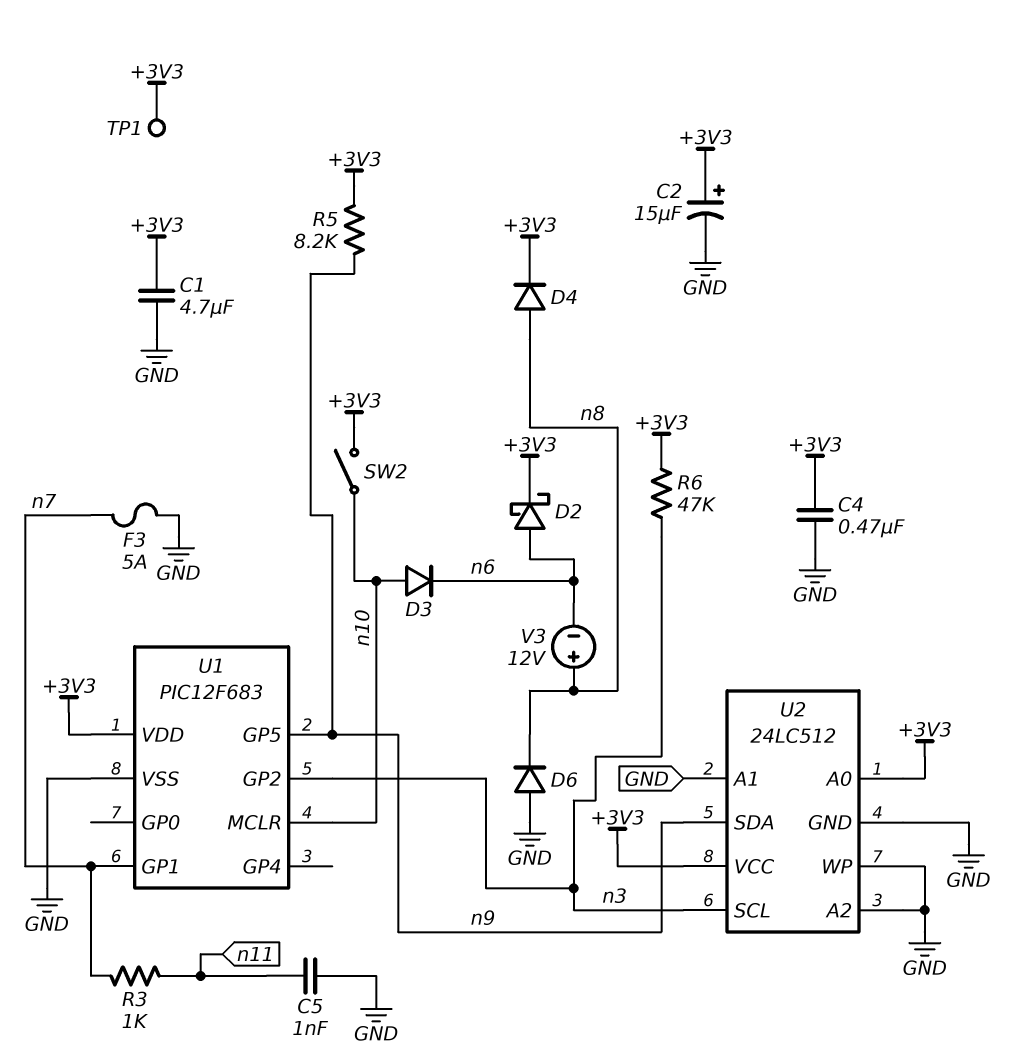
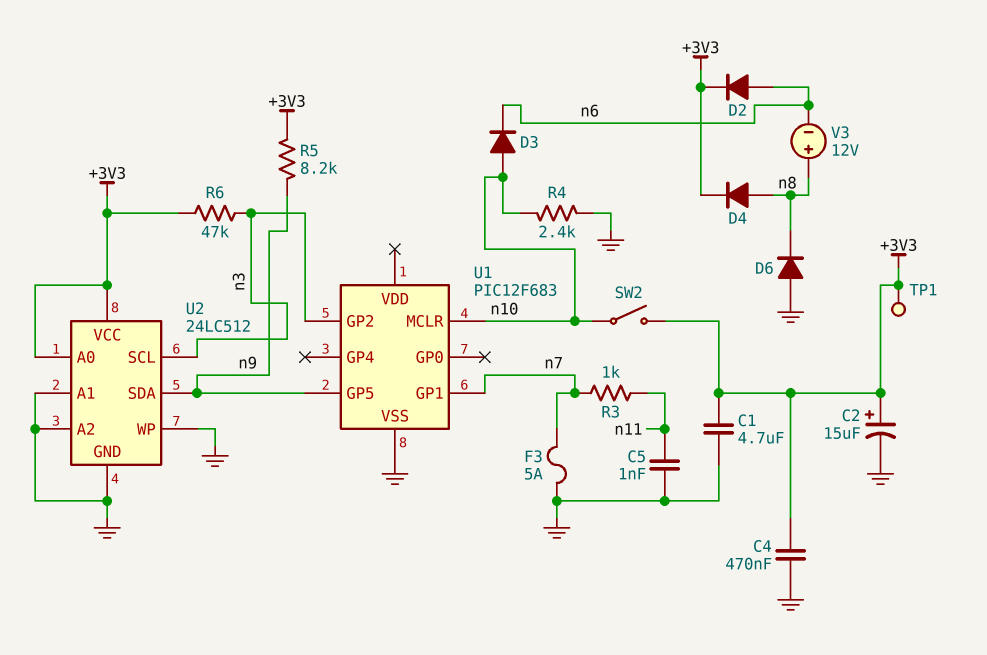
D2: schottky (A n6, K +3V3) -> diode (A n6, K +3V3)
R4: none -> 2.4k (GND, n10)
U1 pin VDD: +3V3 -> none

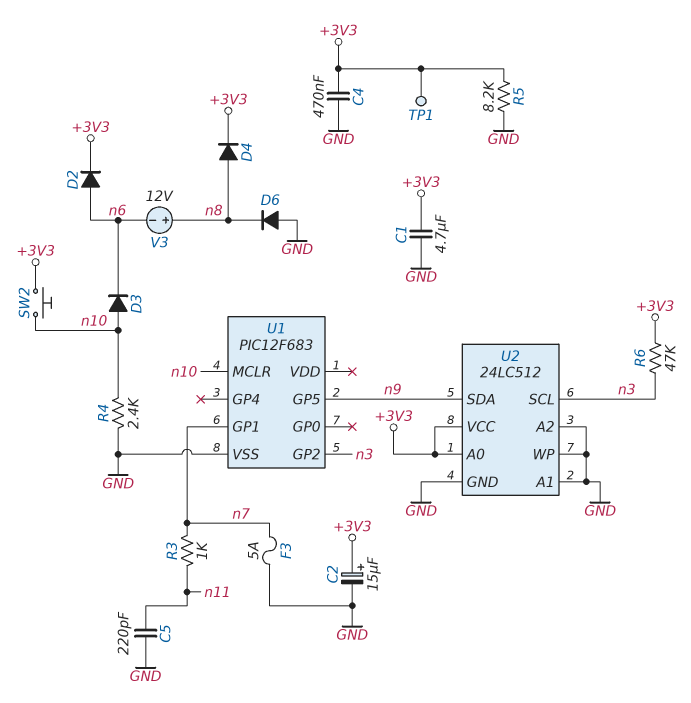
C5: 1nF (GND, n11) -> 220pF (GND, n11)
R5: 8.2k (+3V3, n9) -> 8.2k (+3V3, GND)
SW2: switch (+3V3, n10) -> button (+3V3, n10)

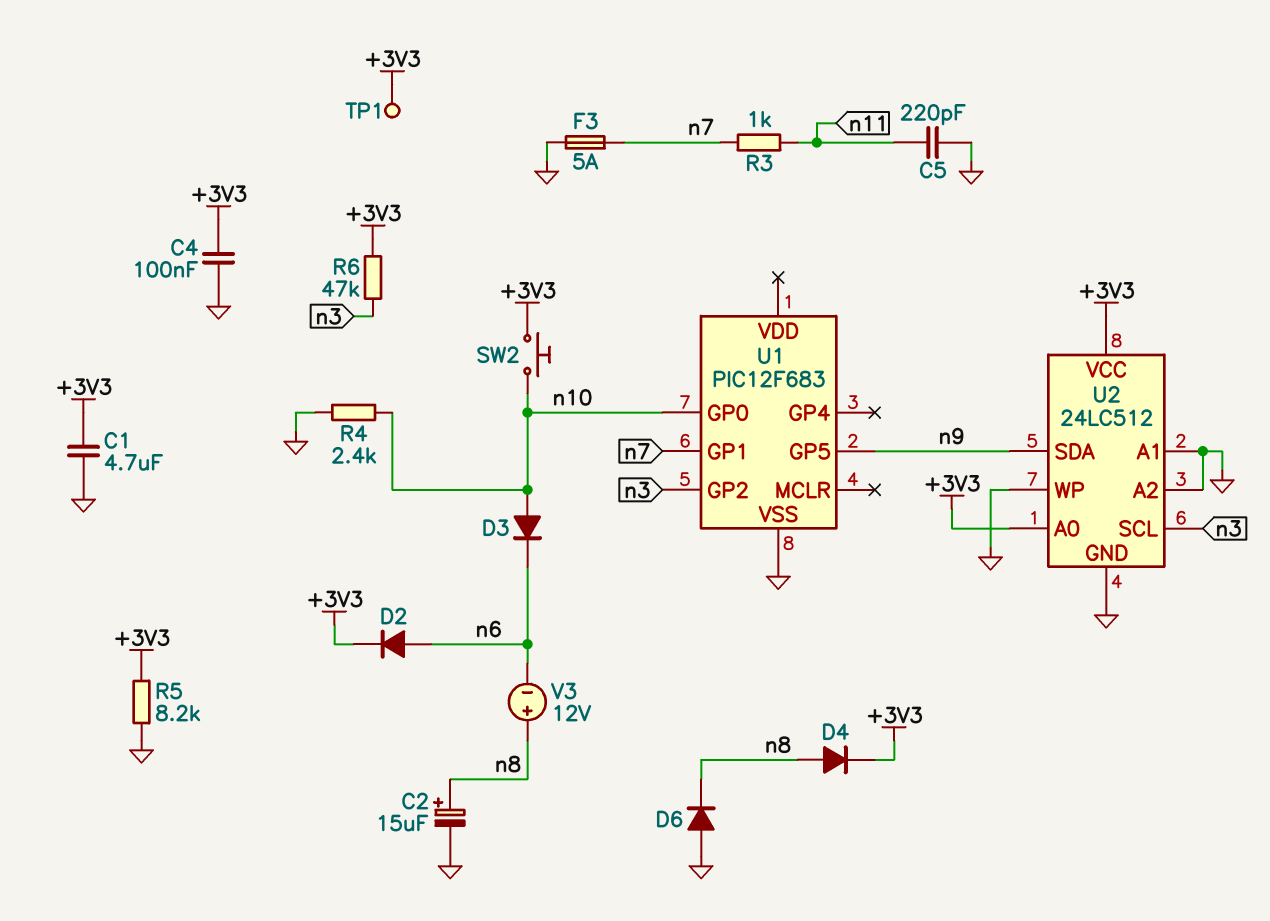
C2: 15uF (plus +3V3, minus GND) -> 15uF (plus n8, minus GND)
C4: 470nF (+3V3, GND) -> 100nF (+3V3, GND)
U1 pin GP0: none -> n10
U1 pin MCLR: n10 -> none

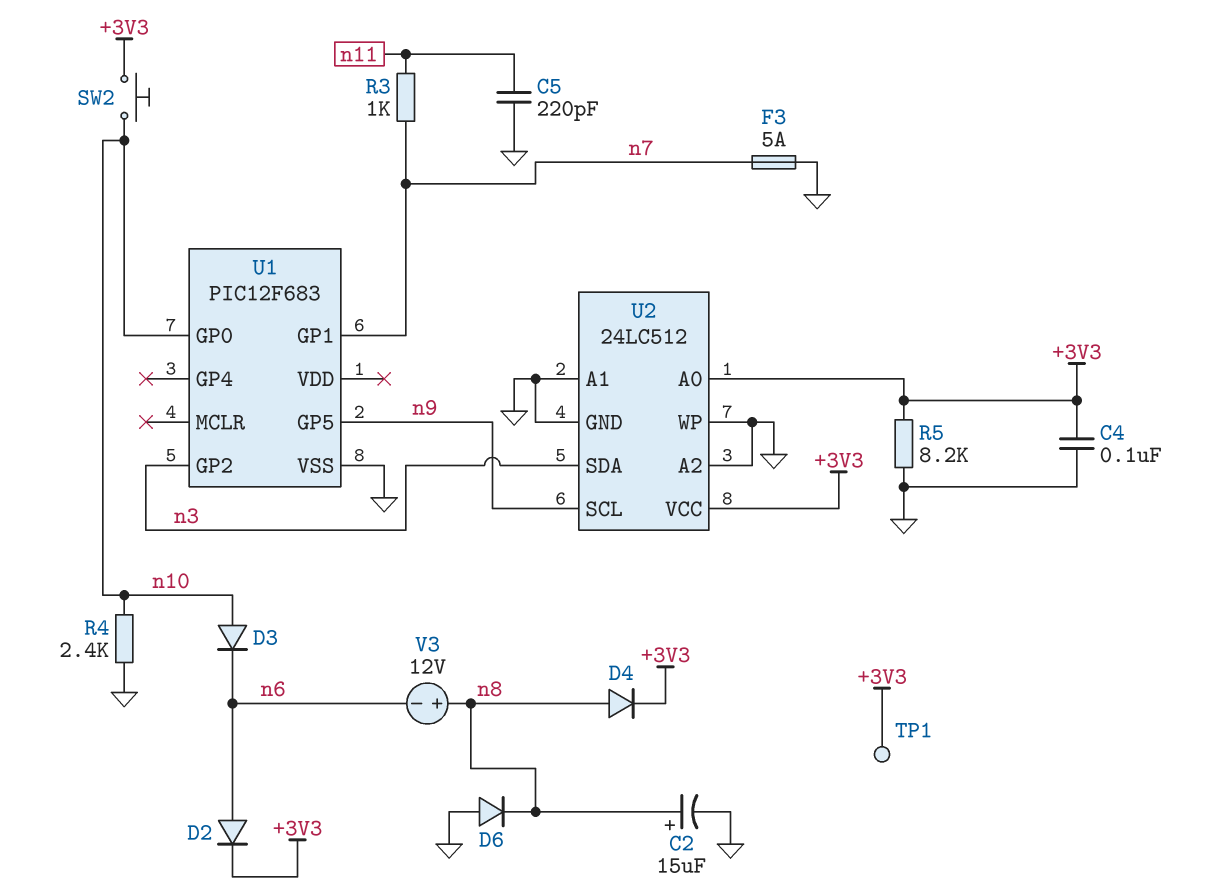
C1: 4.7uF (+3V3, GND) -> none
R6: 47k (+3V3, n3) -> none
U2 pin SCL: n3 -> n9
U2 pin SDA: n9 -> n3

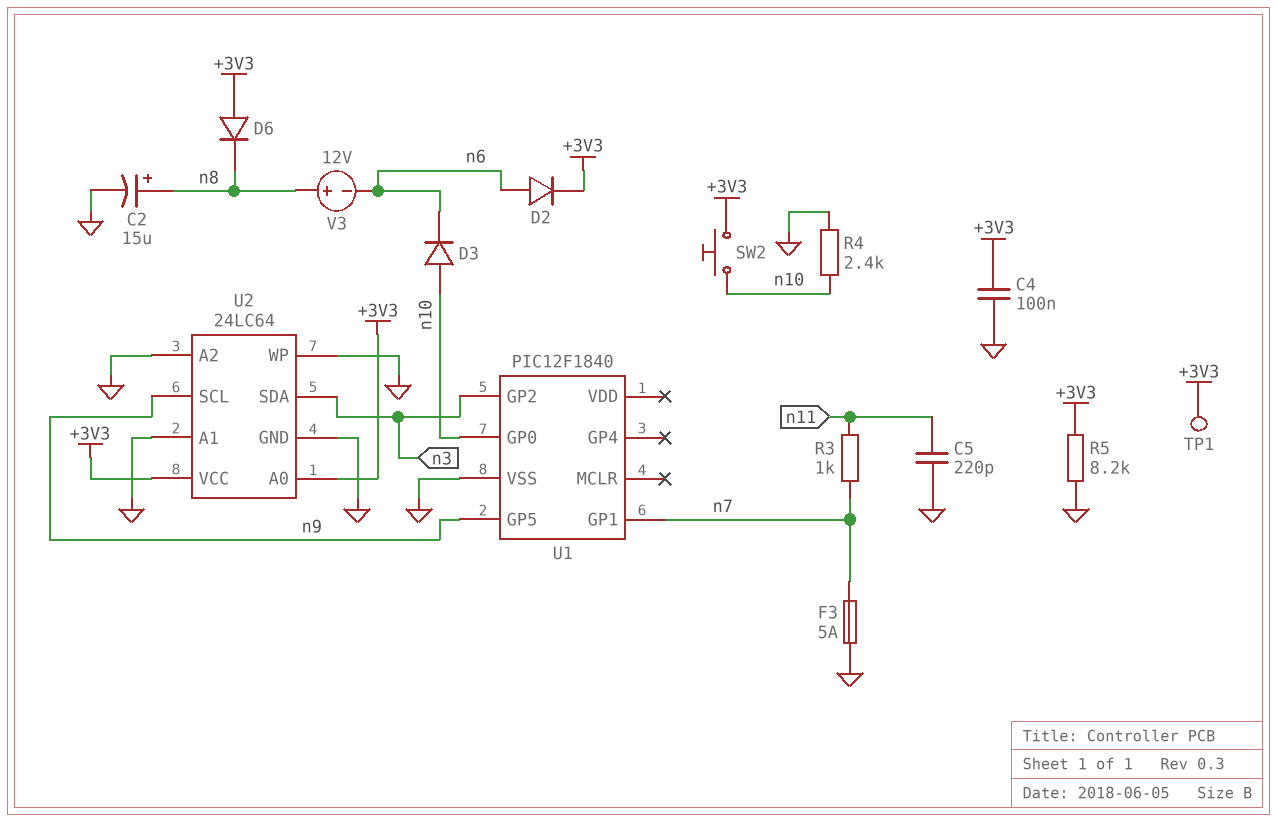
D4: diode (A n8, K +3V3) -> none
D6: diode (A GND, K n8) -> diode (A +3V3, K n8)
U1: PIC12F683 -> PIC12F1840
U2: 24LC512 -> 24LC64

